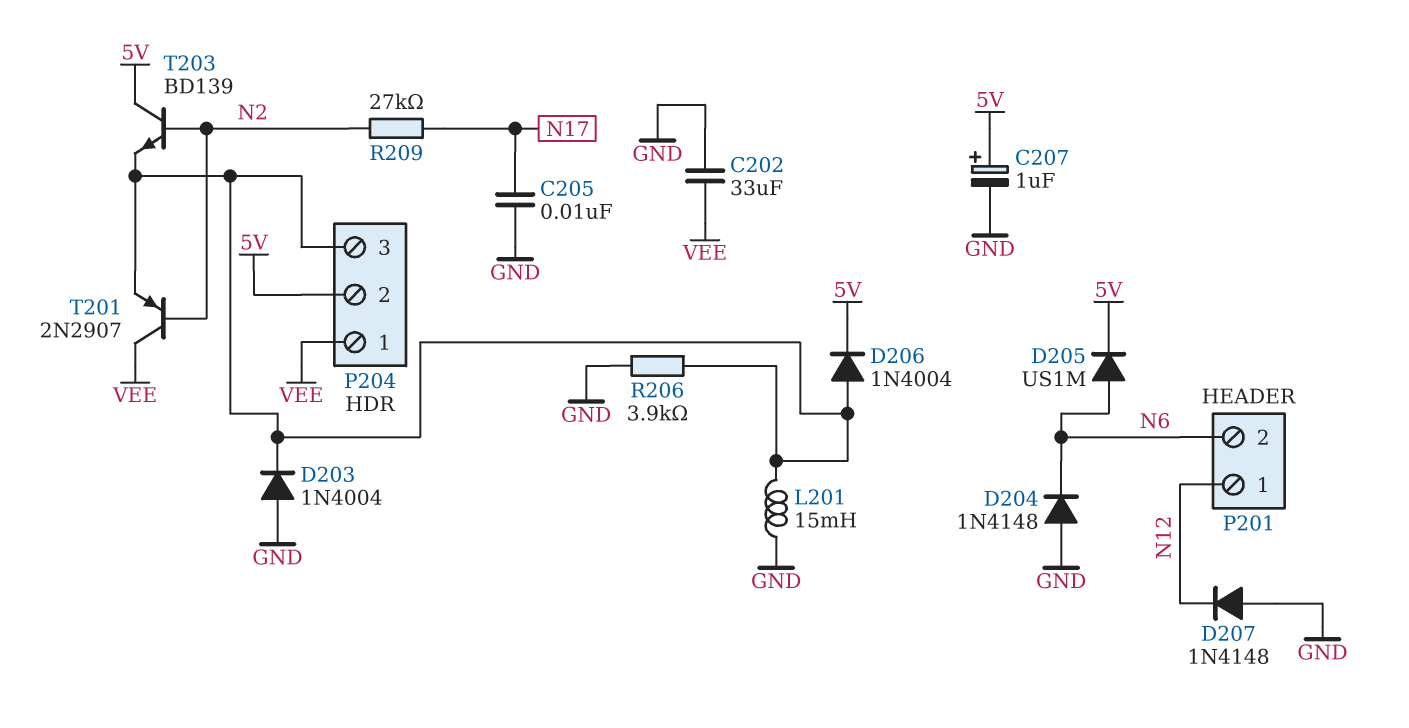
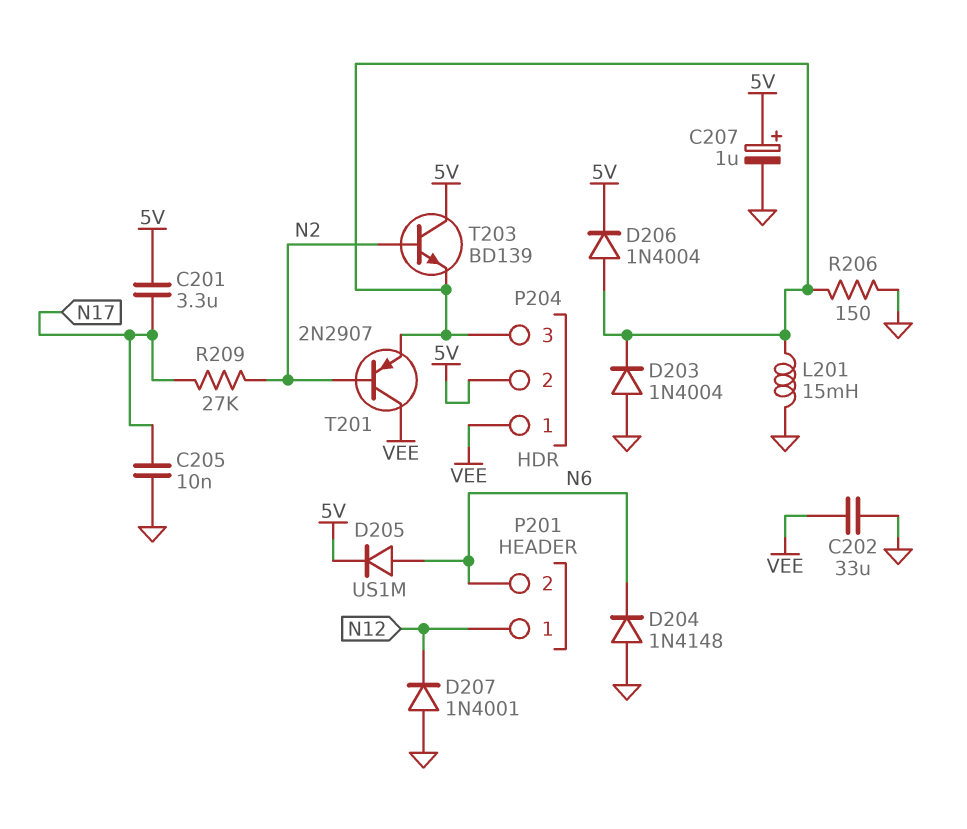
C201: none -> 3.3uF (5V, N17)
D207: diode 1N4148 (A GND, K N12) -> diode 1N4001 (A GND, K N12)
R206: 3.9k (GND, P204/3) -> 150 (GND, P204/3)

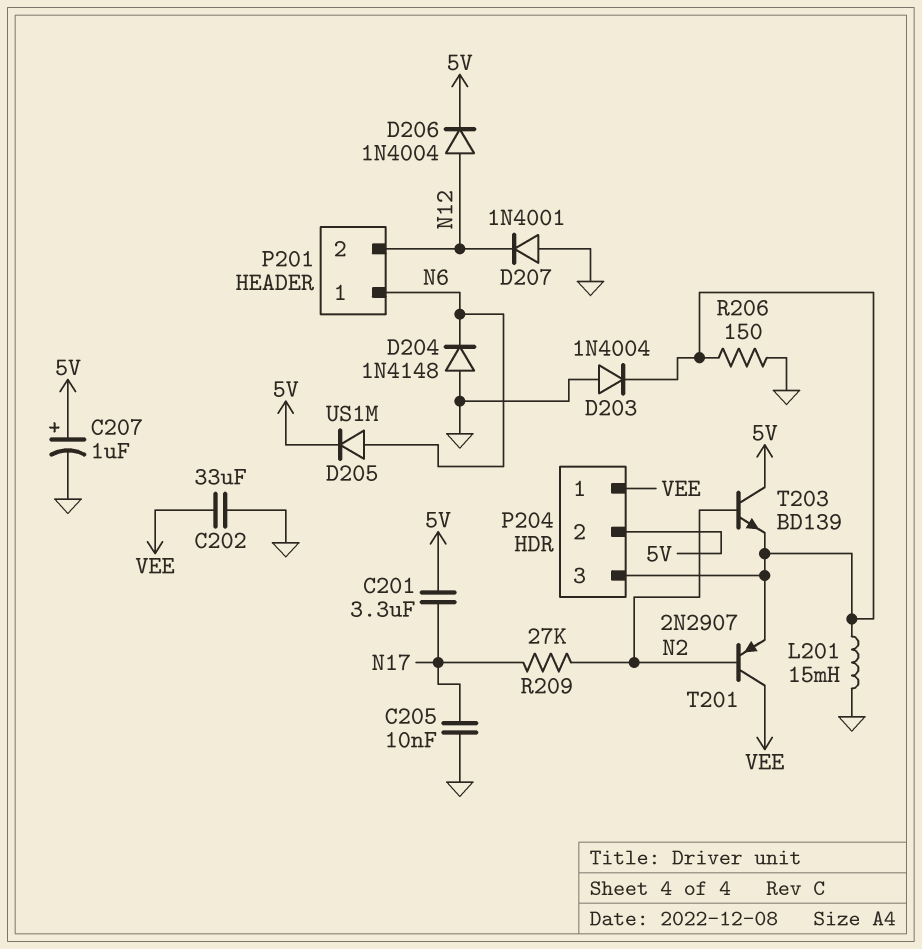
D206: diode 1N4004 (A P204/3, K 5V) -> diode 1N4004 (A N12, K 5V)
P201 pin 1: N12 -> N6
P201 pin 2: N6 -> N12

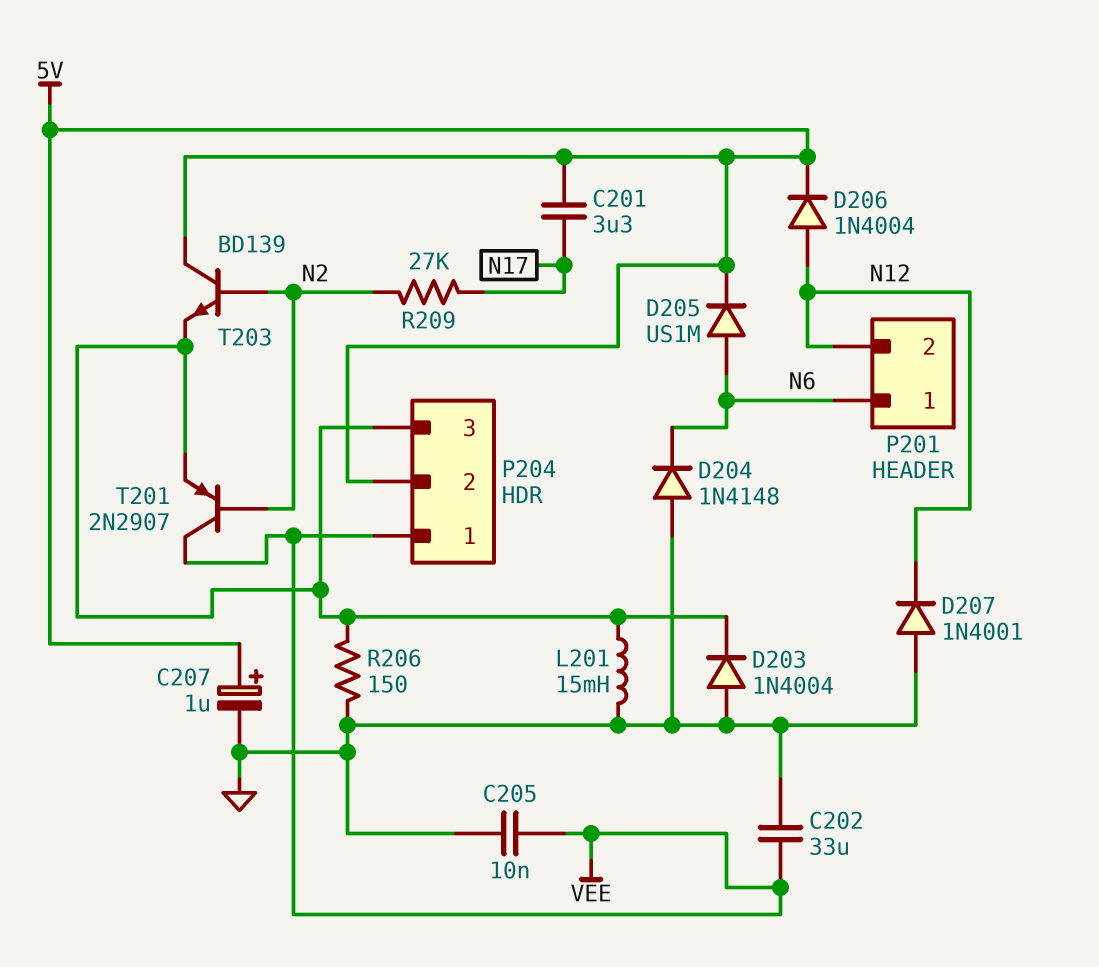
C205: 10nF (GND, N17) -> 10nF (GND, VEE)

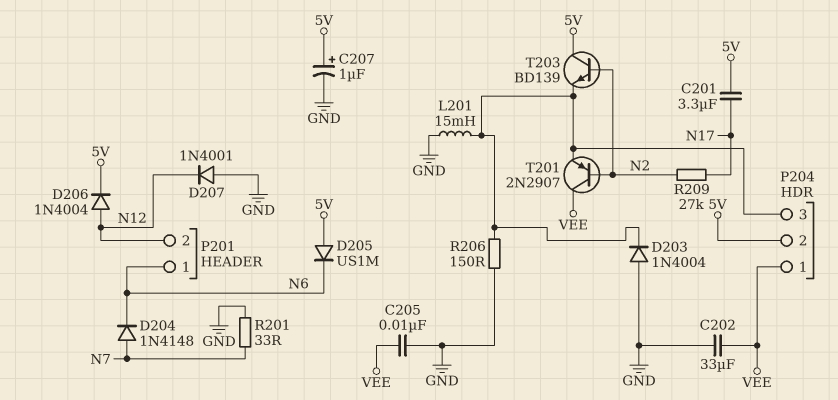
D204: diode 1N4148 (A GND, K N6) -> diode 1N4148 (A N7, K N6)
D205: diode US1M (A N6, K 5V) -> diode US1M (A 5V, K N6)
R201: none -> 33 (GND, N7)

